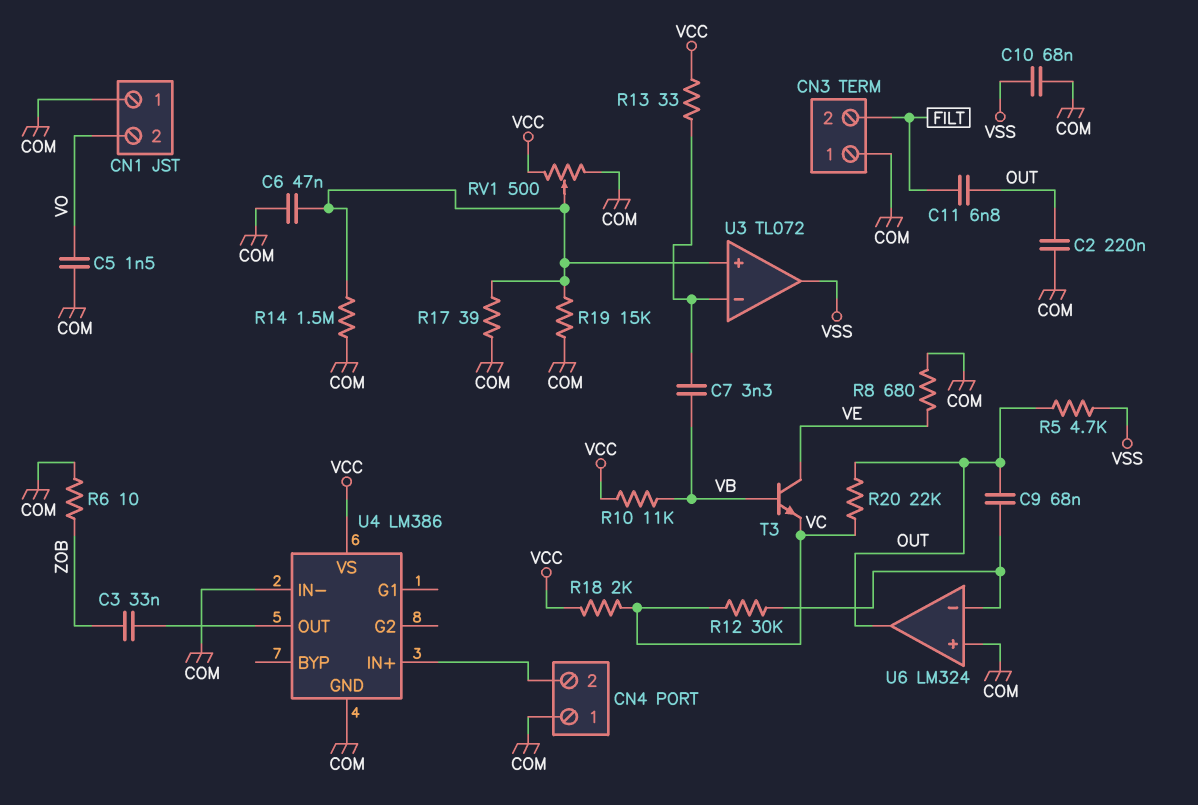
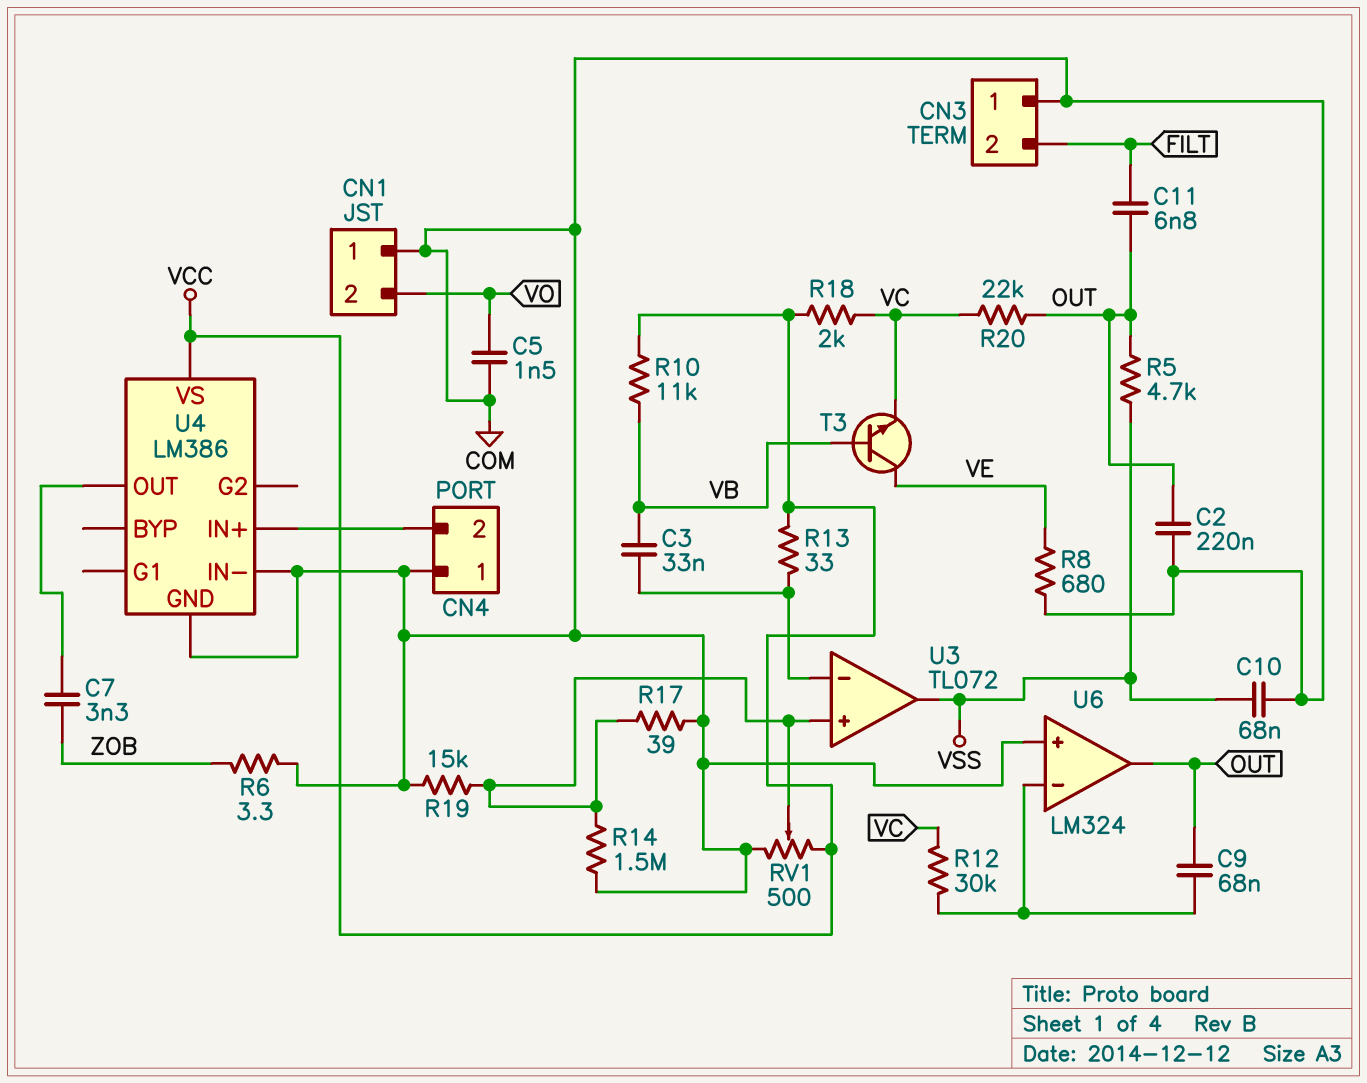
C3: 33nF (U4/OUT, ZOB) -> 33nF (U3/in-, VB)
C6: 47nF (COM, U3/in+) -> none
C7: 3.3nF (U3/in-, VB) -> 3.3nF (U4/OUT, ZOB)
R6: 10 (COM, ZOB) -> 3.3 (COM, ZOB)

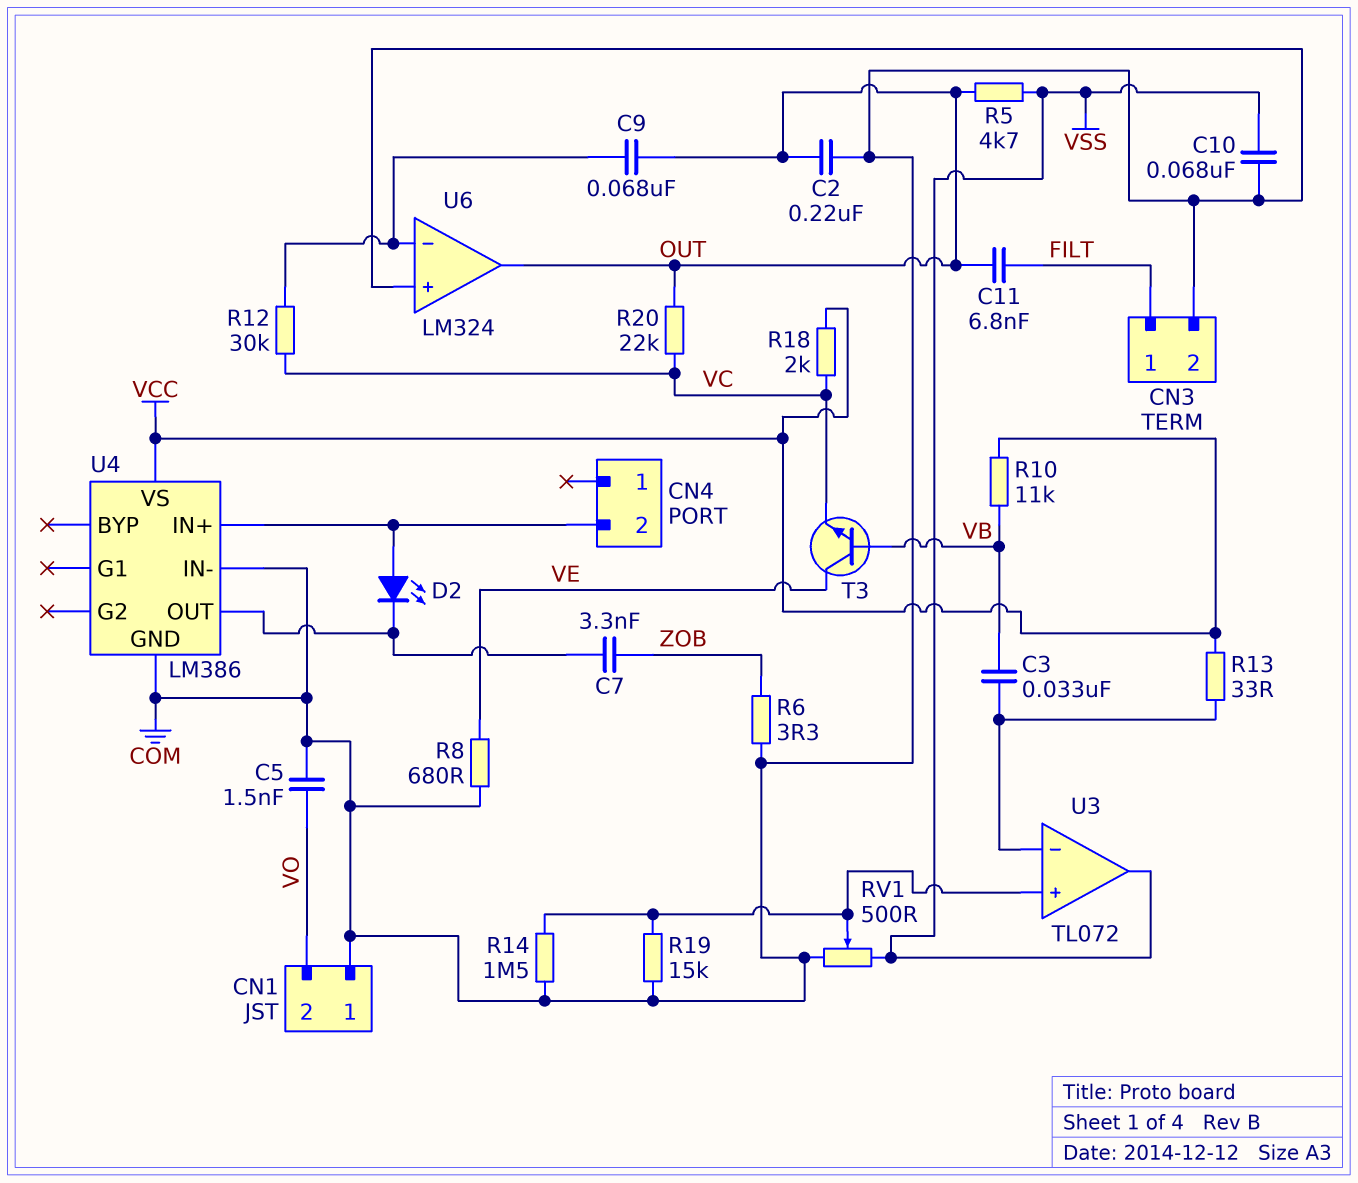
CN3 pin 1: COM -> FILT
CN3 pin 2: FILT -> COM
CN4 pin 1: COM -> none
D2: none -> LED (A CN4/2, K U4/OUT)
R17: 39 (COM, U3/in+) -> none
RV1: 500 (COM, VCC, wiper U3/in+) -> 500 (COM, VSS, wiper U3/in+)

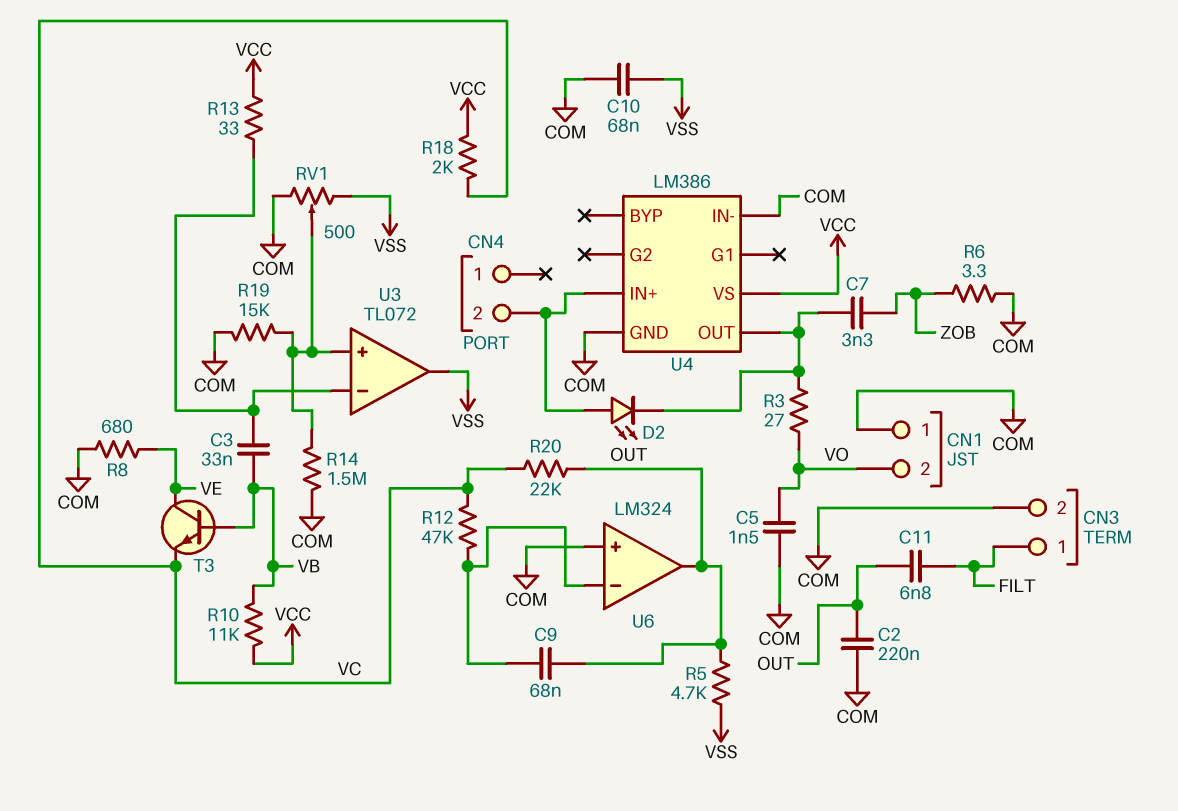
R3: none -> 27 (U4/OUT, VO)
R12: 30k (U6/in-, VC) -> 47k (U6/in-, VC)

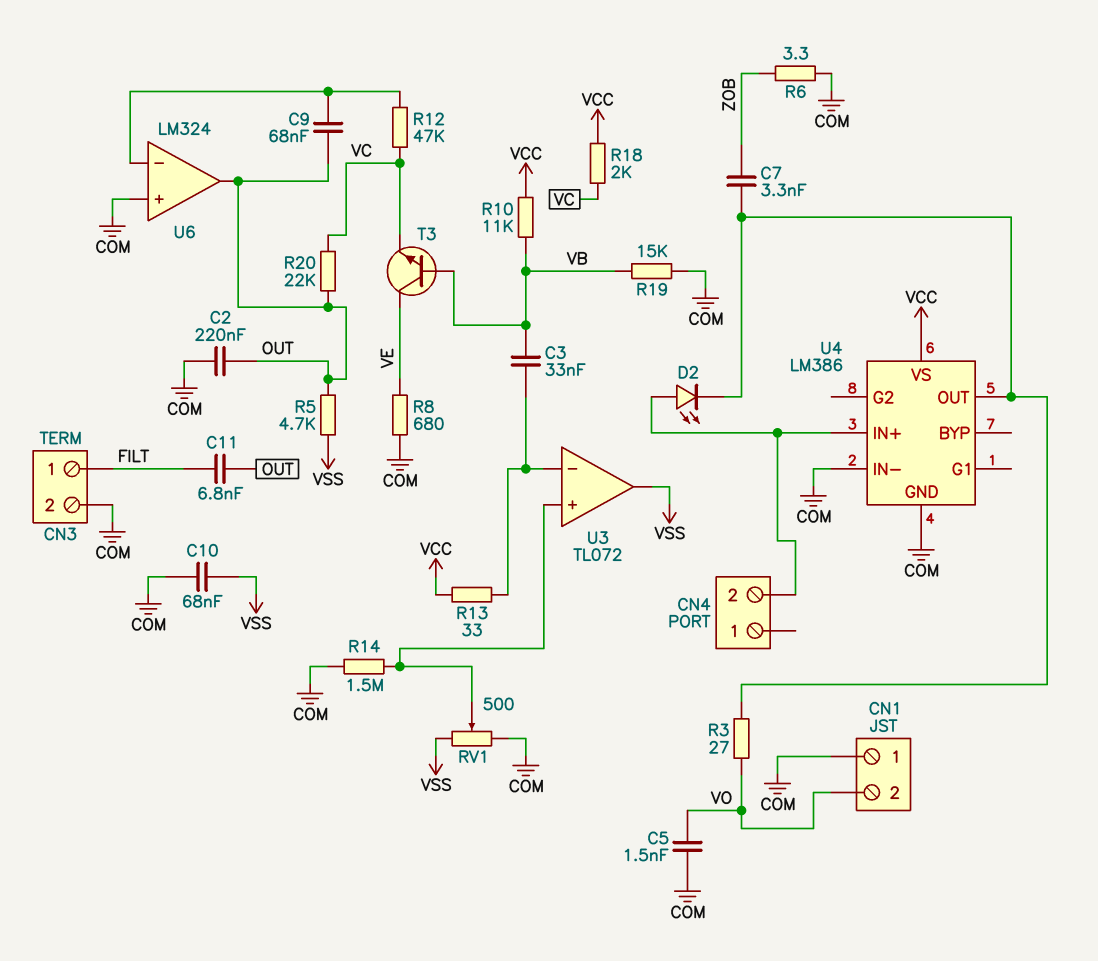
R19: 15k (COM, U3/in+) -> 15k (COM, VB)

